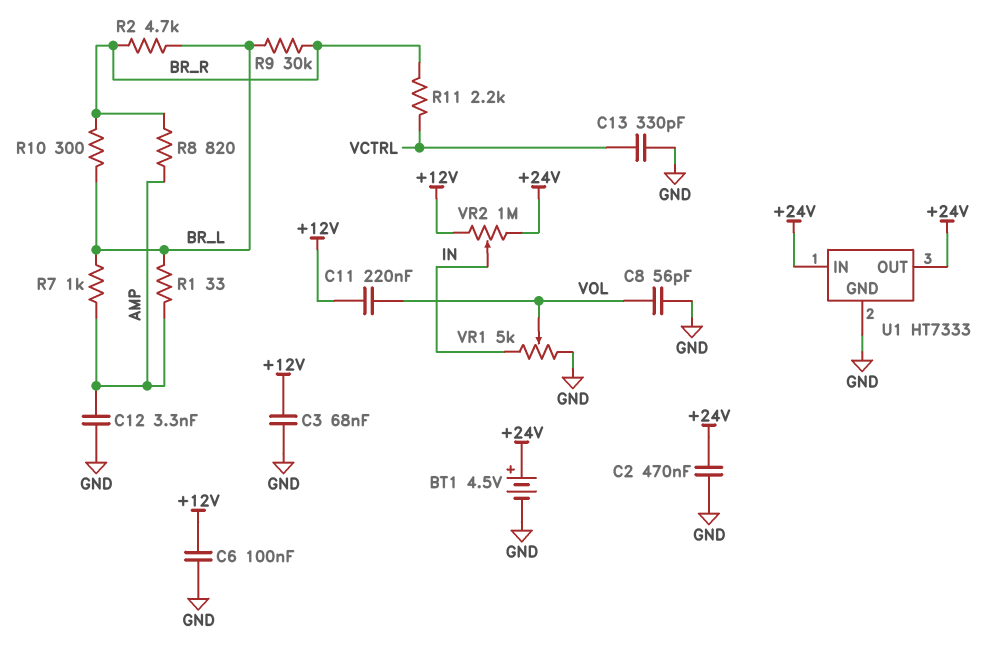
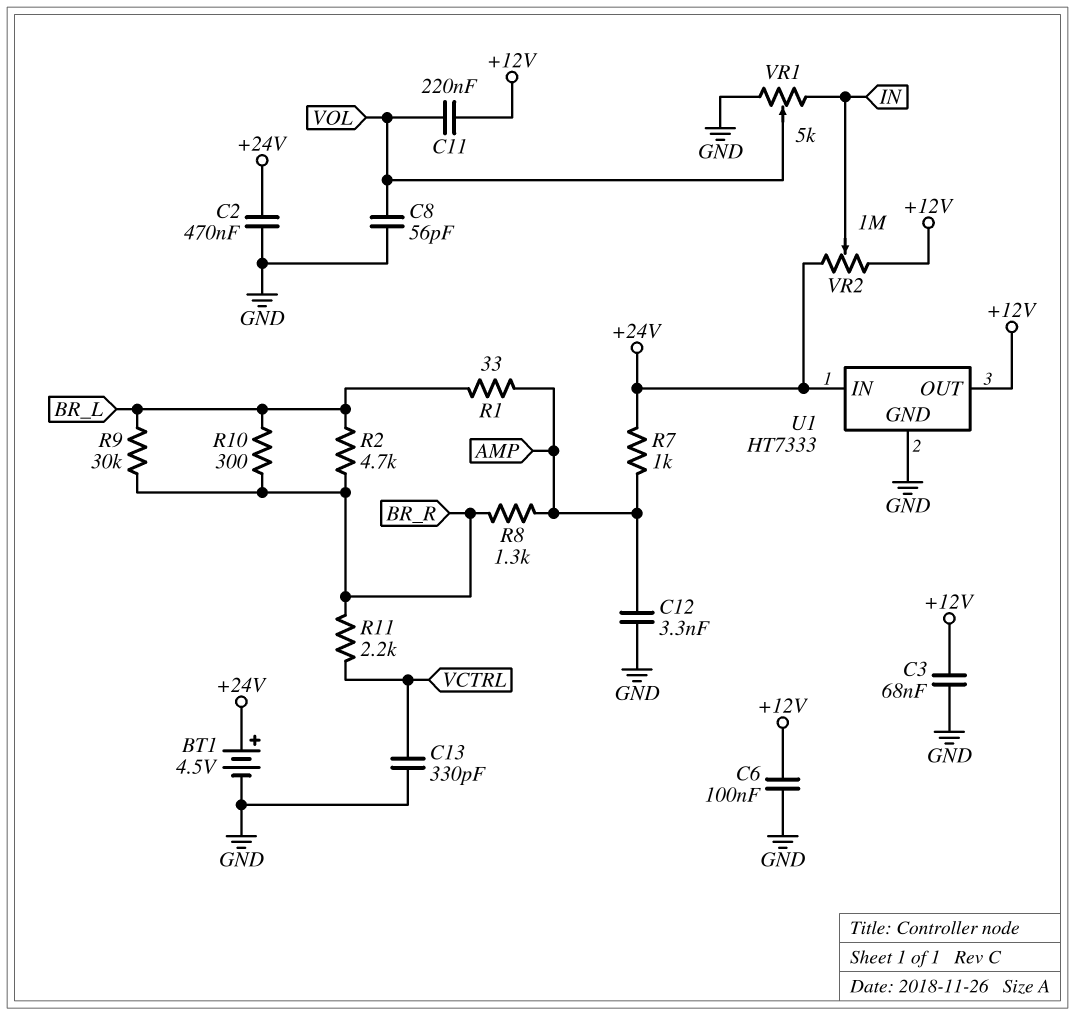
R7: 1k (AMP, BR_L) -> 1k (+24V, AMP)
R8: 820 (AMP, BR_R) -> 1.3k (AMP, BR_R)
U1 pin OUT: +24V -> +12V

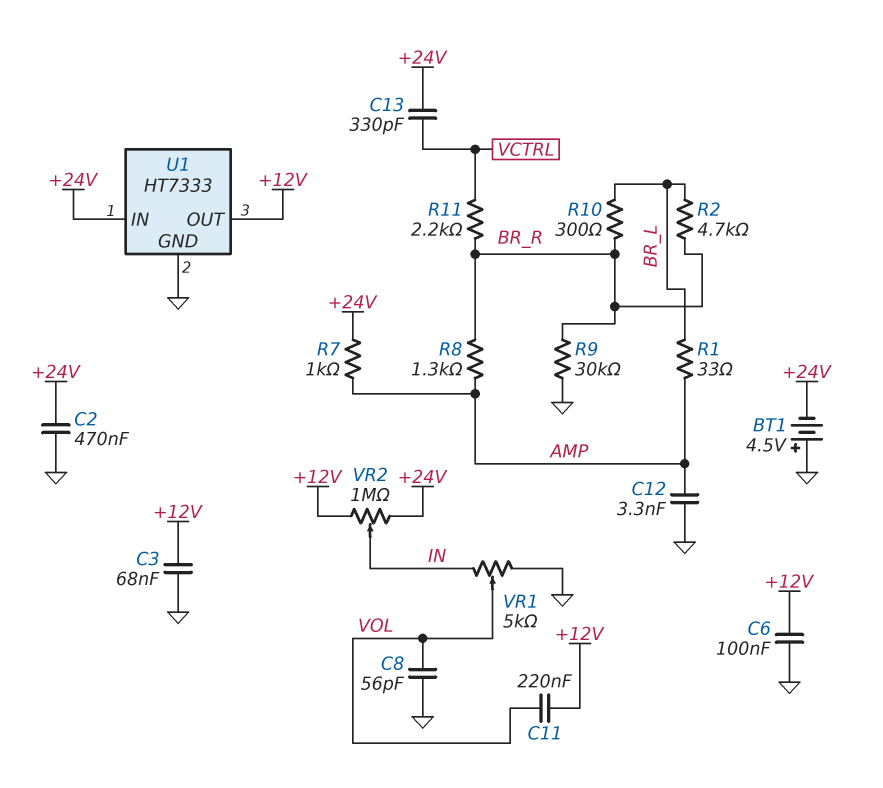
BT1: 4.5V (plus +24V, minus GND) -> 4.5V (plus GND, minus +24V)
C13: 330pF (GND, VCTRL) -> 330pF (+24V, VCTRL)
R9: 30k (BR_L, BR_R) -> 30k (BR_R, GND)

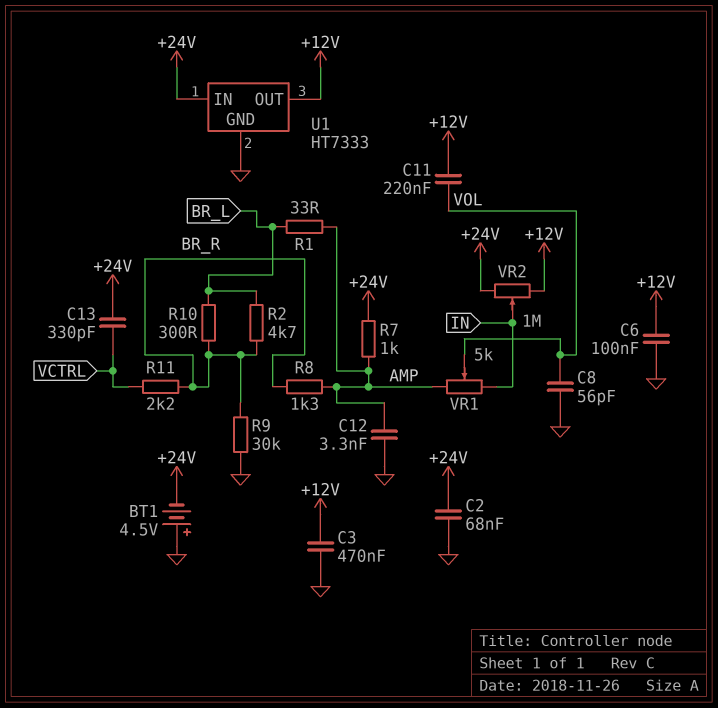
C2: 470nF (+24V, GND) -> 68nF (+24V, GND)
C3: 68nF (+12V, GND) -> 470nF (+12V, GND)
VR1: 5k (GND, IN, wiper VOL) -> 5k (AMP, IN, wiper VOL)

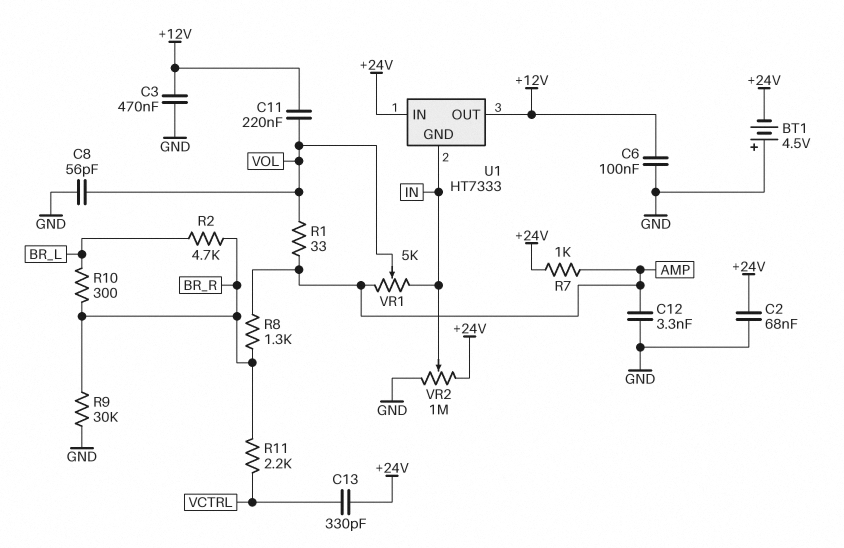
R1: 33 (AMP, BR_L) -> 33 (AMP, VOL)
U1 pin GND: GND -> IN
VR2: 1M (+12V, +24V, wiper IN) -> 1M (+24V, GND, wiper IN)

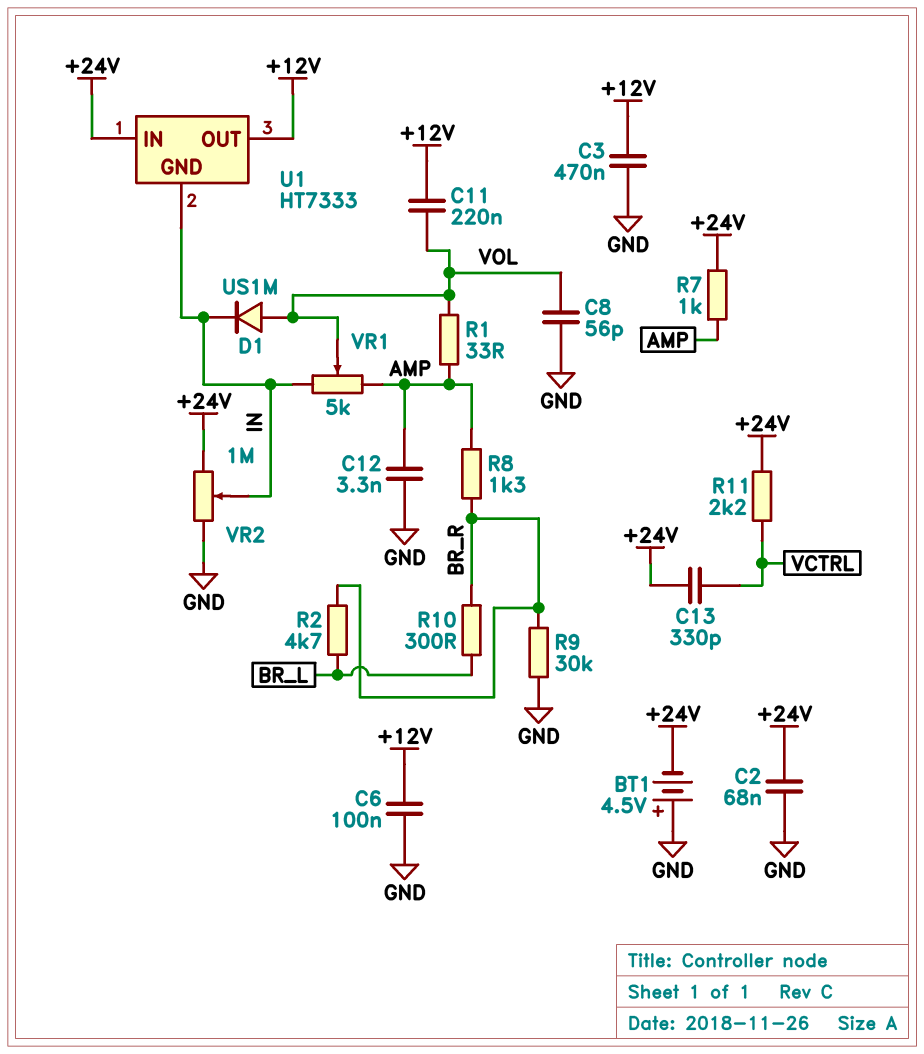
D1: none -> diode US1M (A VOL, K IN)
R11: 2.2k (BR_R, VCTRL) -> 2.2k (+24V, VCTRL)

